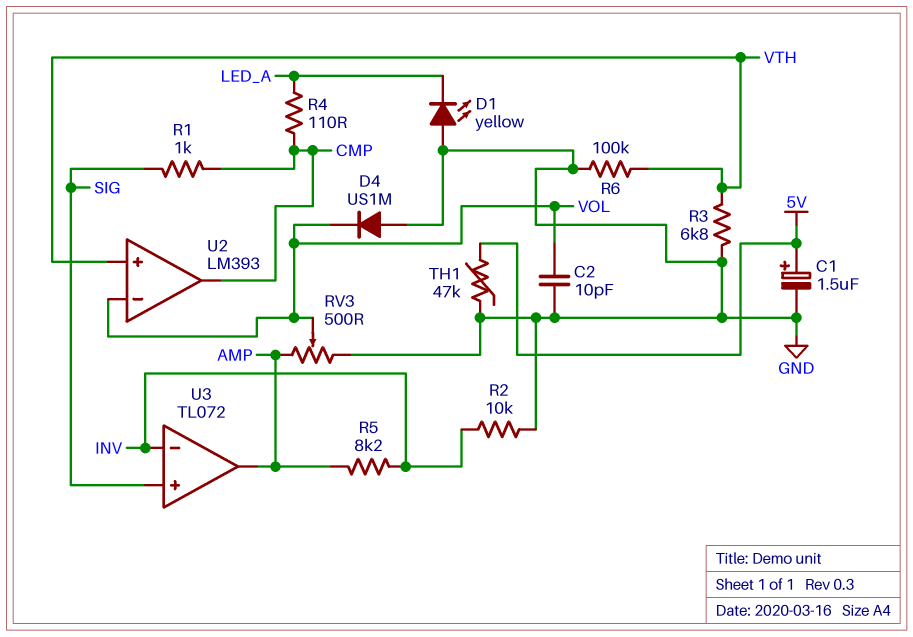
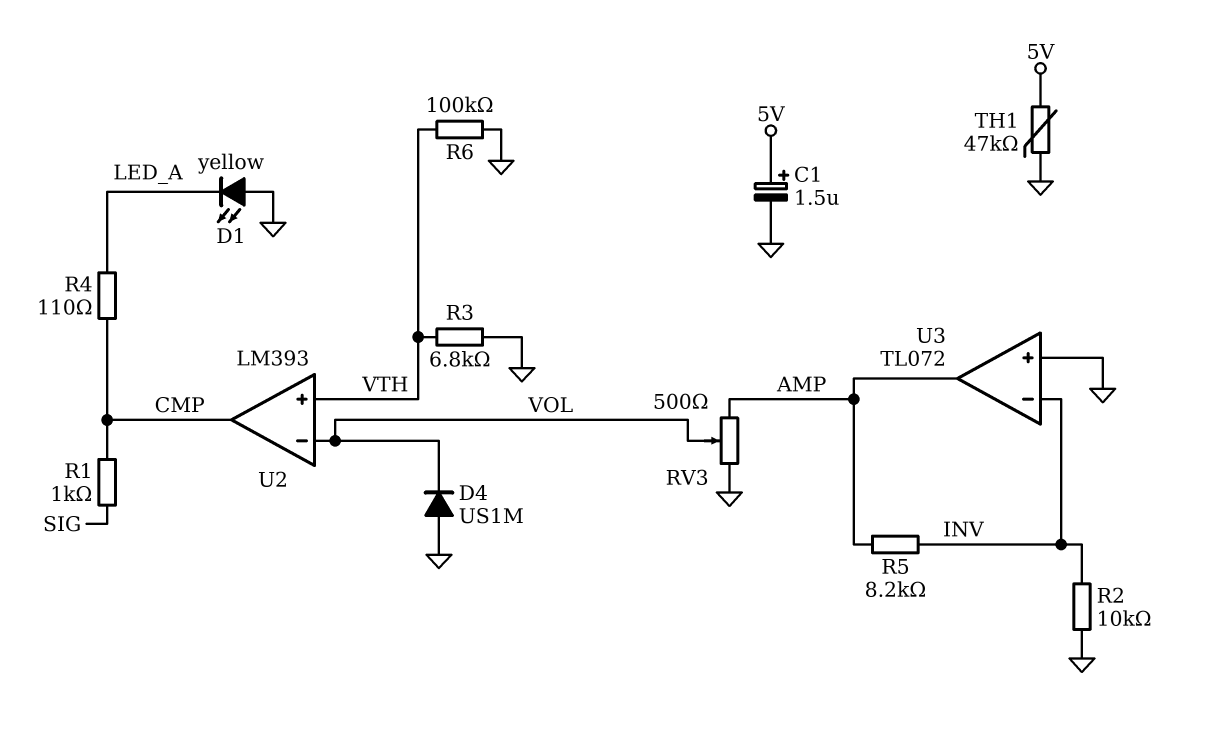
C2: 10pF (GND, VOL) -> none
U3 pin in+: SIG -> GND

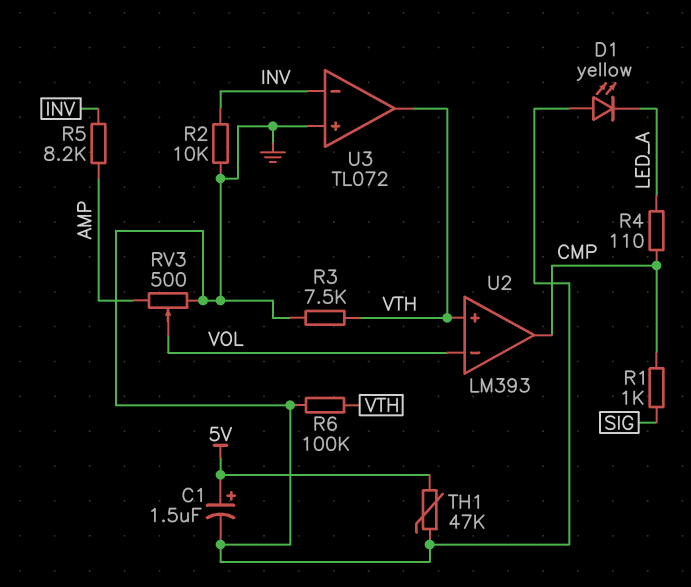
D4: diode US1M (A GND, K VOL) -> none
R3: 6.8k (GND, VTH) -> 7.5k (GND, VTH)
U3 pin out: AMP -> VTH

